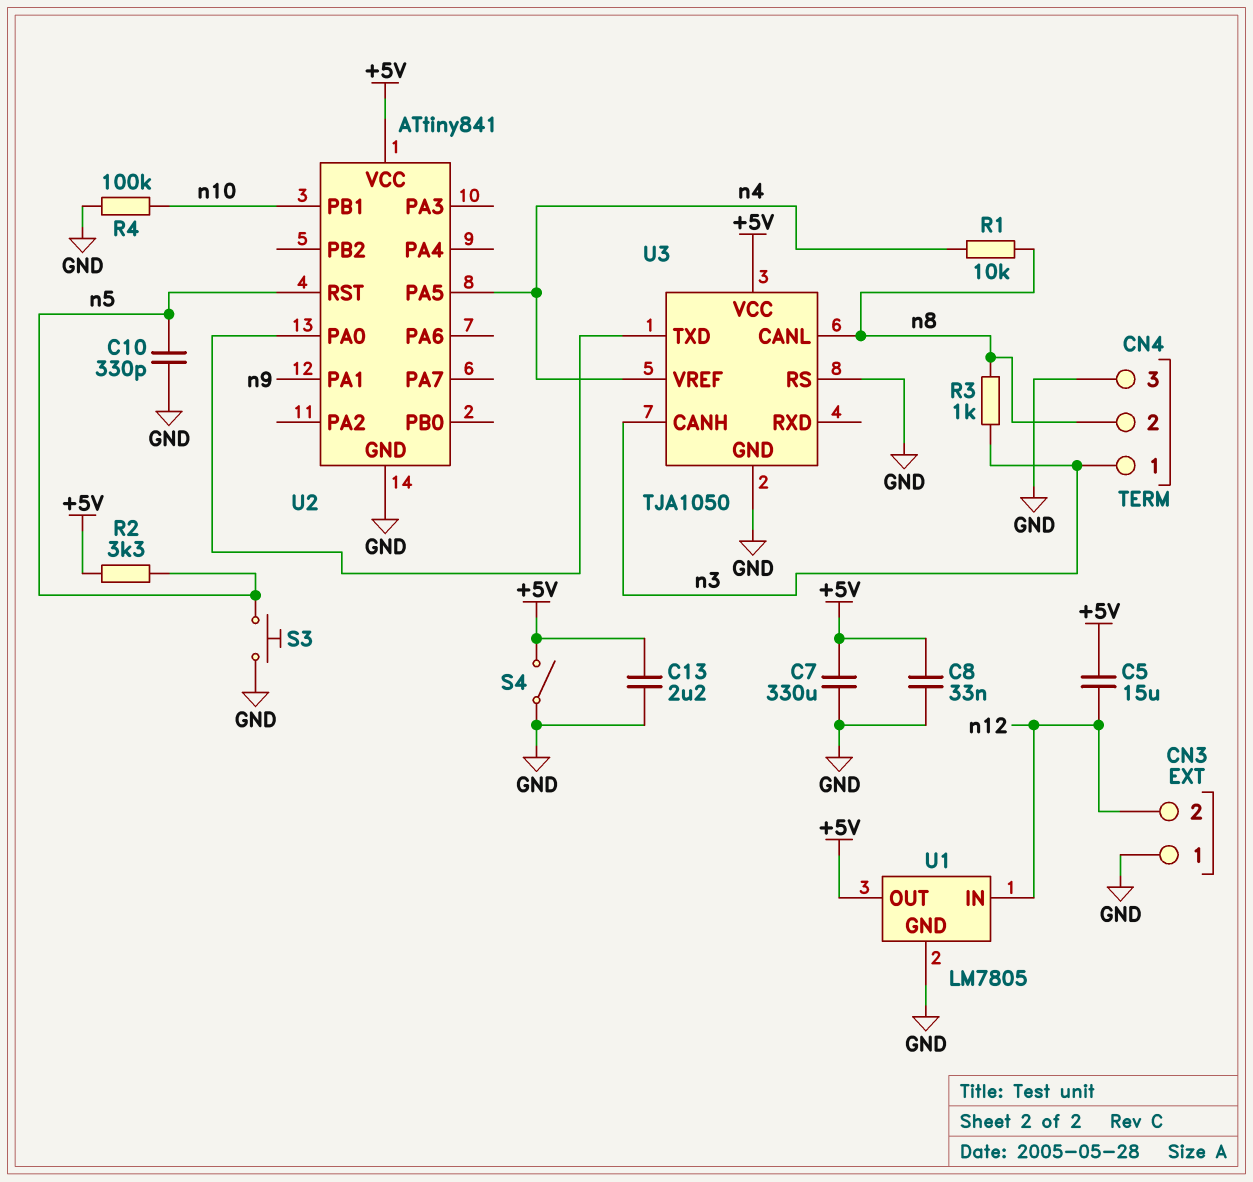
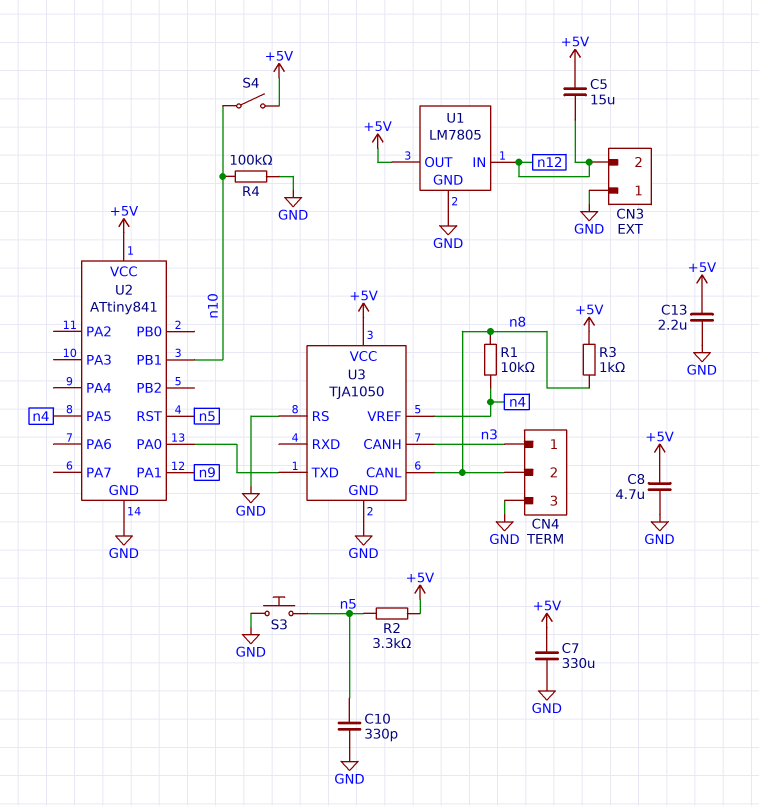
C8: 33nF (+5V, GND) -> 4.7uF (+5V, GND)
R3: 1k (n3, n8) -> 1k (+5V, n8)
S4: switch (+5V, GND) -> switch (+5V, n10)

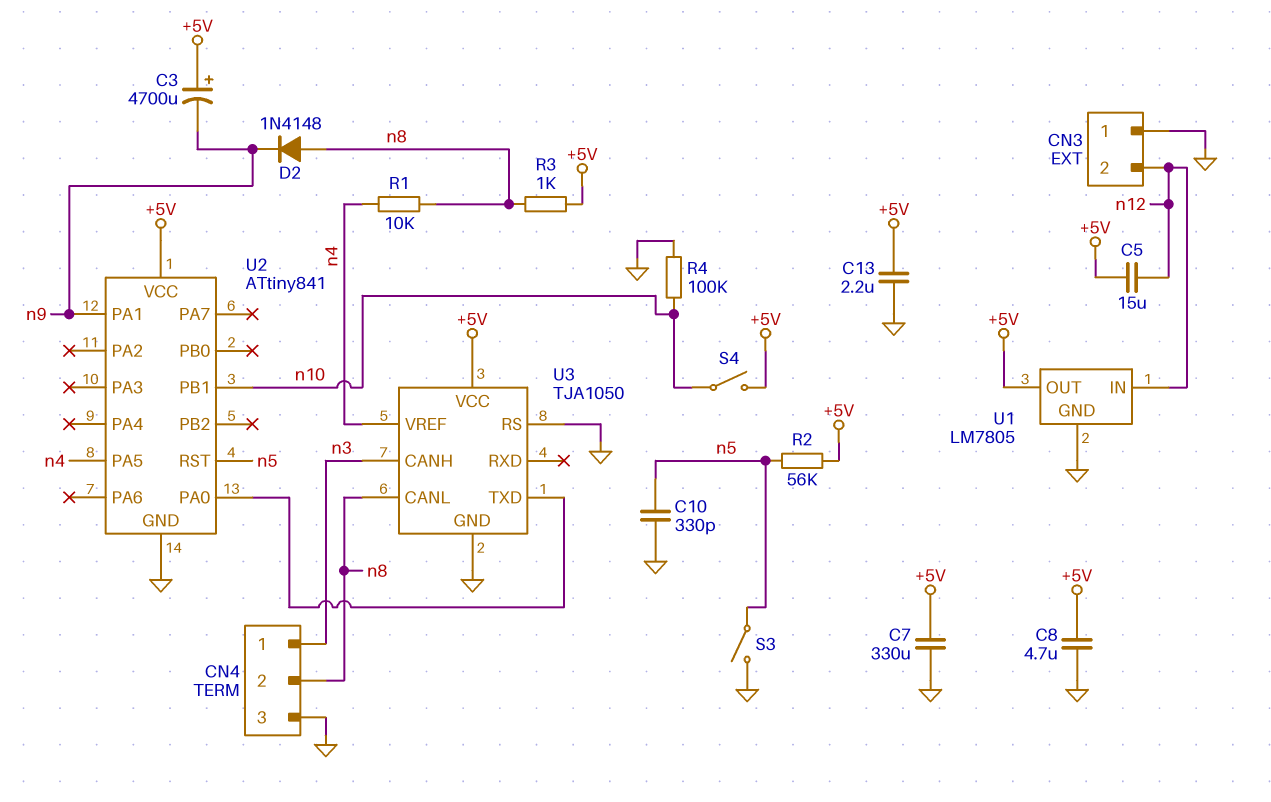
C3: none -> 4700uF (plus +5V, minus n9)
D2: none -> diode 1N4148 (A n8, K n9)
R2: 3.3k (+5V, n5) -> 56k (+5V, n5)
S3: button (GND, n5) -> switch (GND, n5)

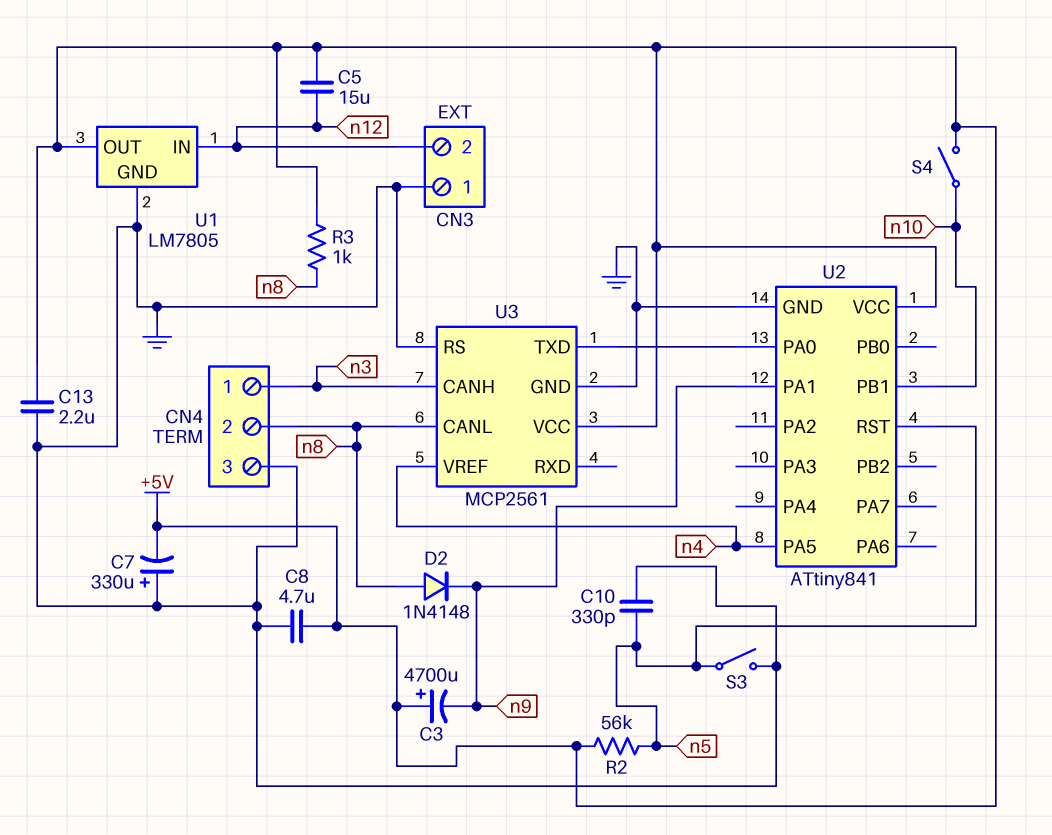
C7: 330uF (+5V, GND) -> 330uF (plus GND, minus +5V)
R1: 10k (n4, n8) -> none
R4: 100k (GND, n10) -> none
U3: TJA1050 -> MCP2561

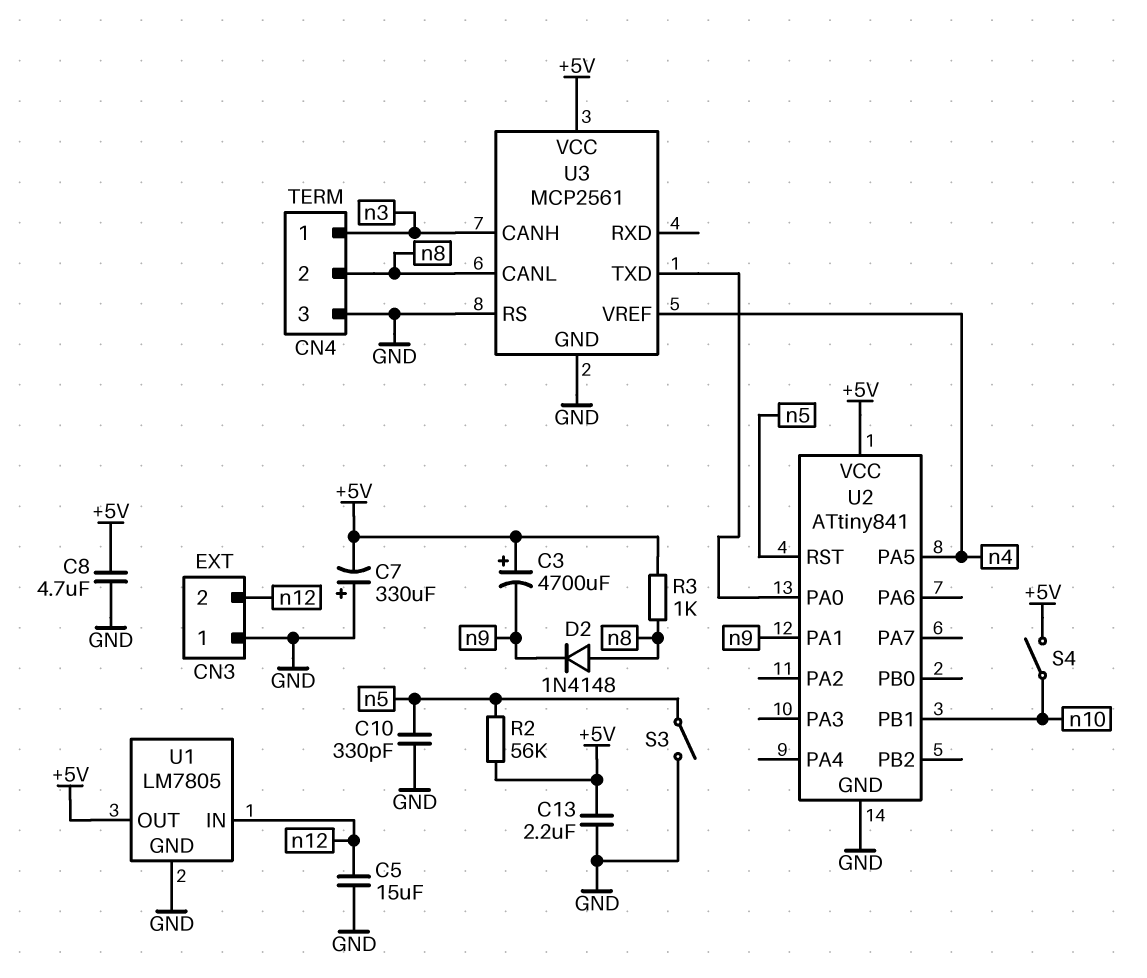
C5: 15uF (+5V, n12) -> 15uF (GND, n12)

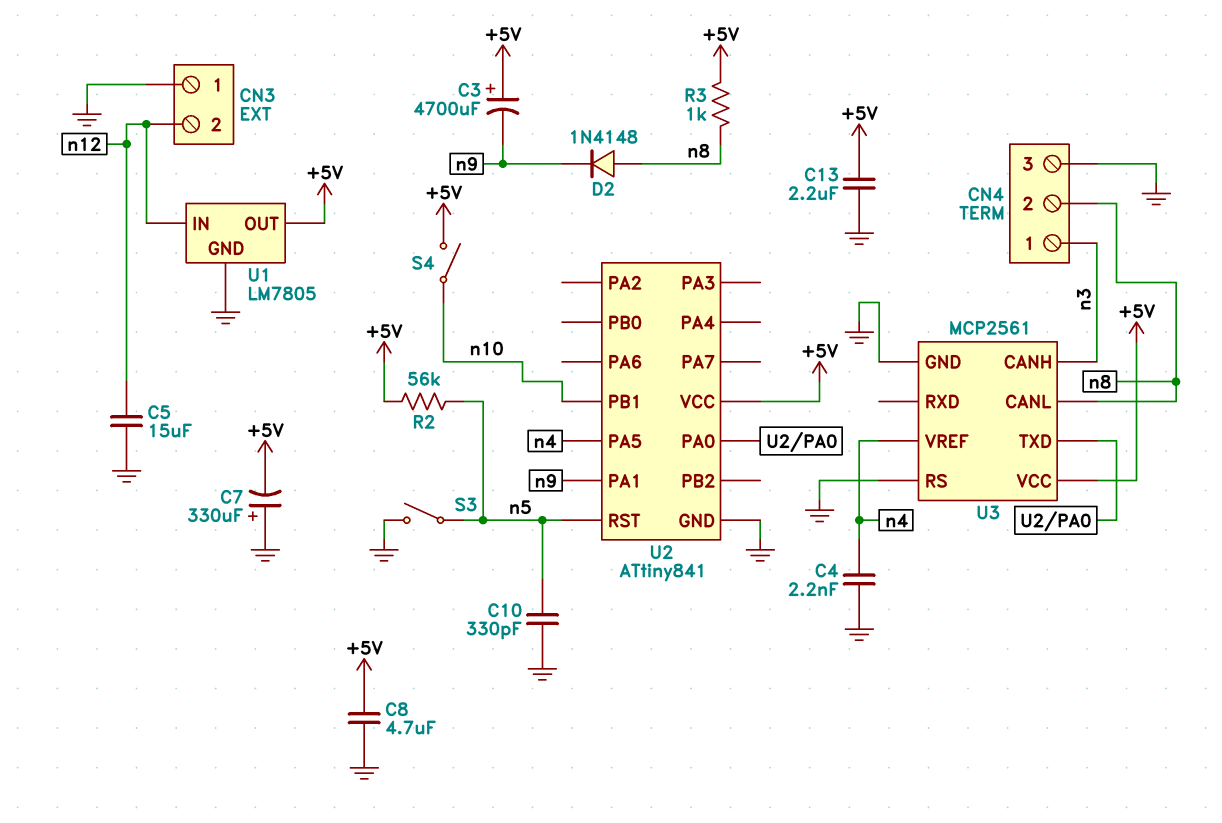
C4: none -> 2.2nF (GND, n4)

